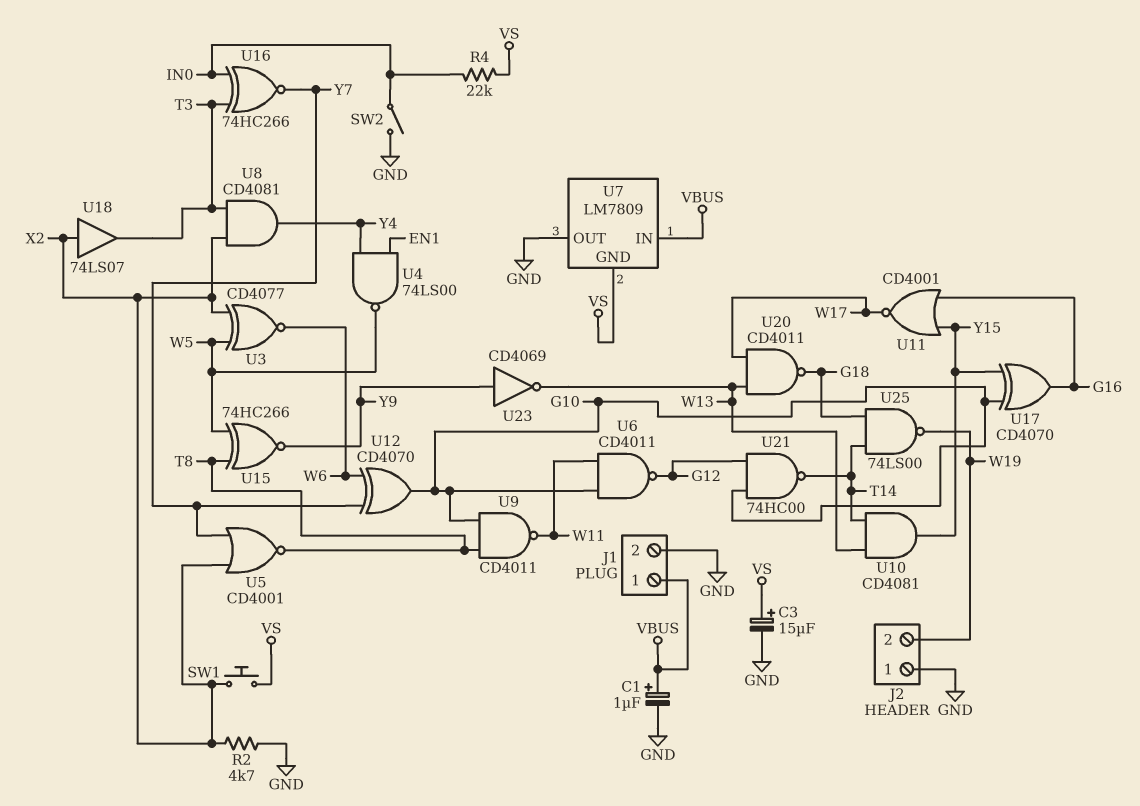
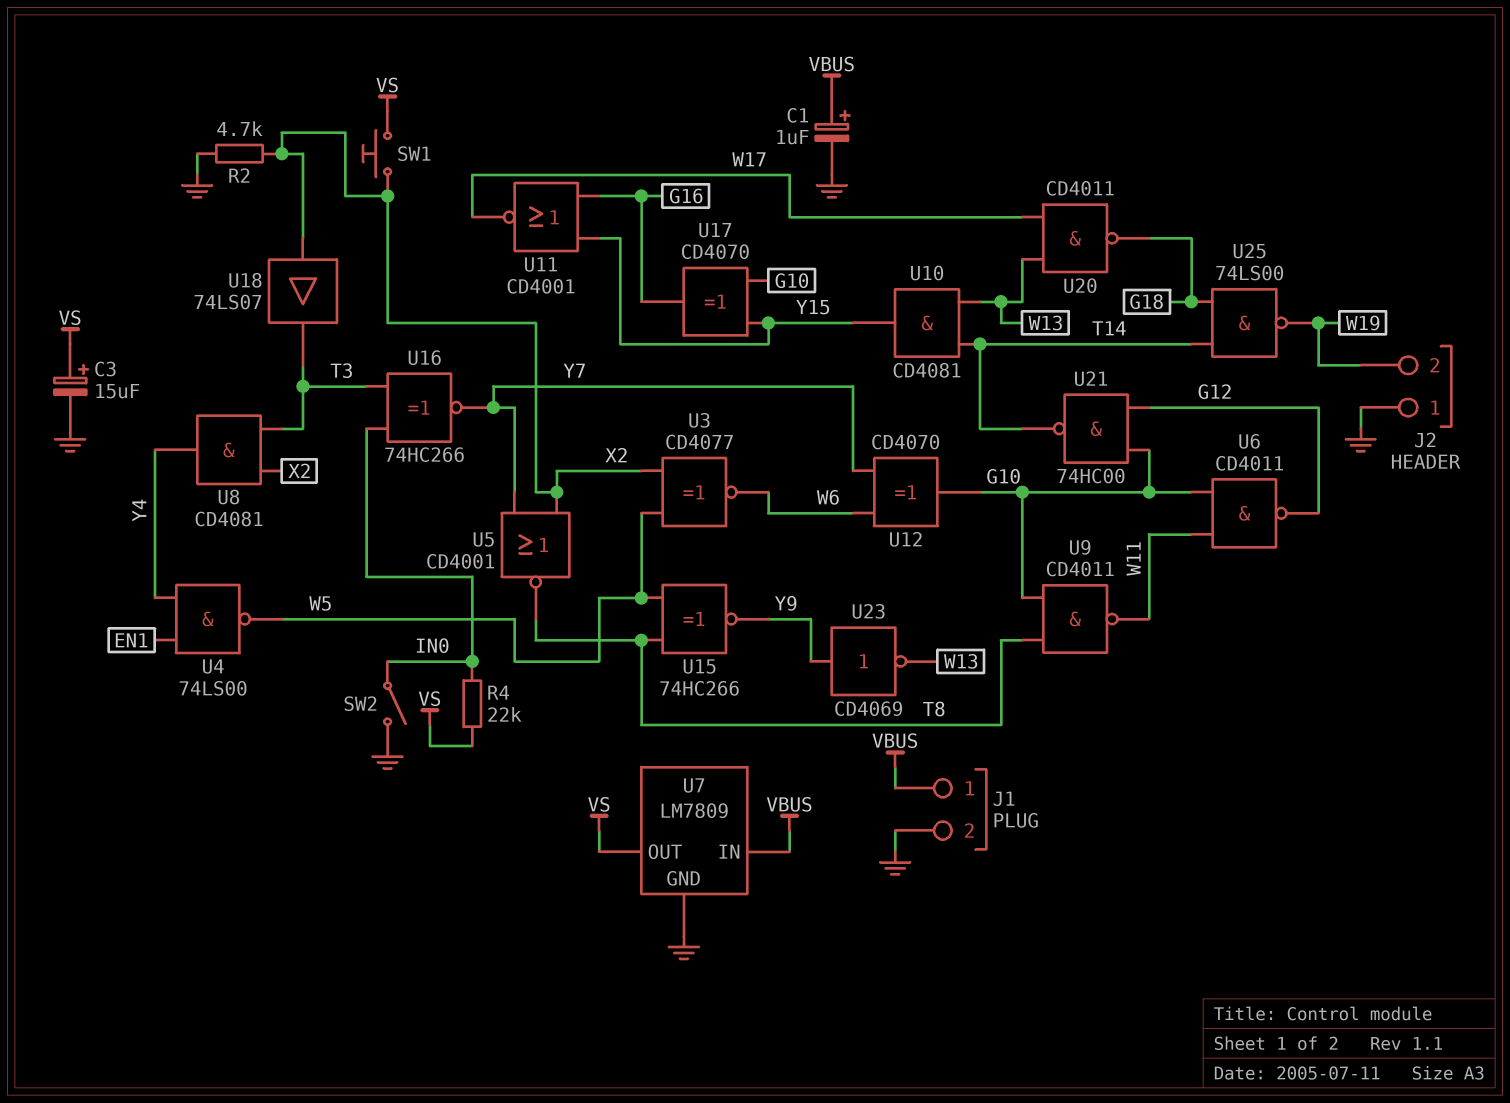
U7 pin GND: VS -> GND
U7 pin OUT: GND -> VS

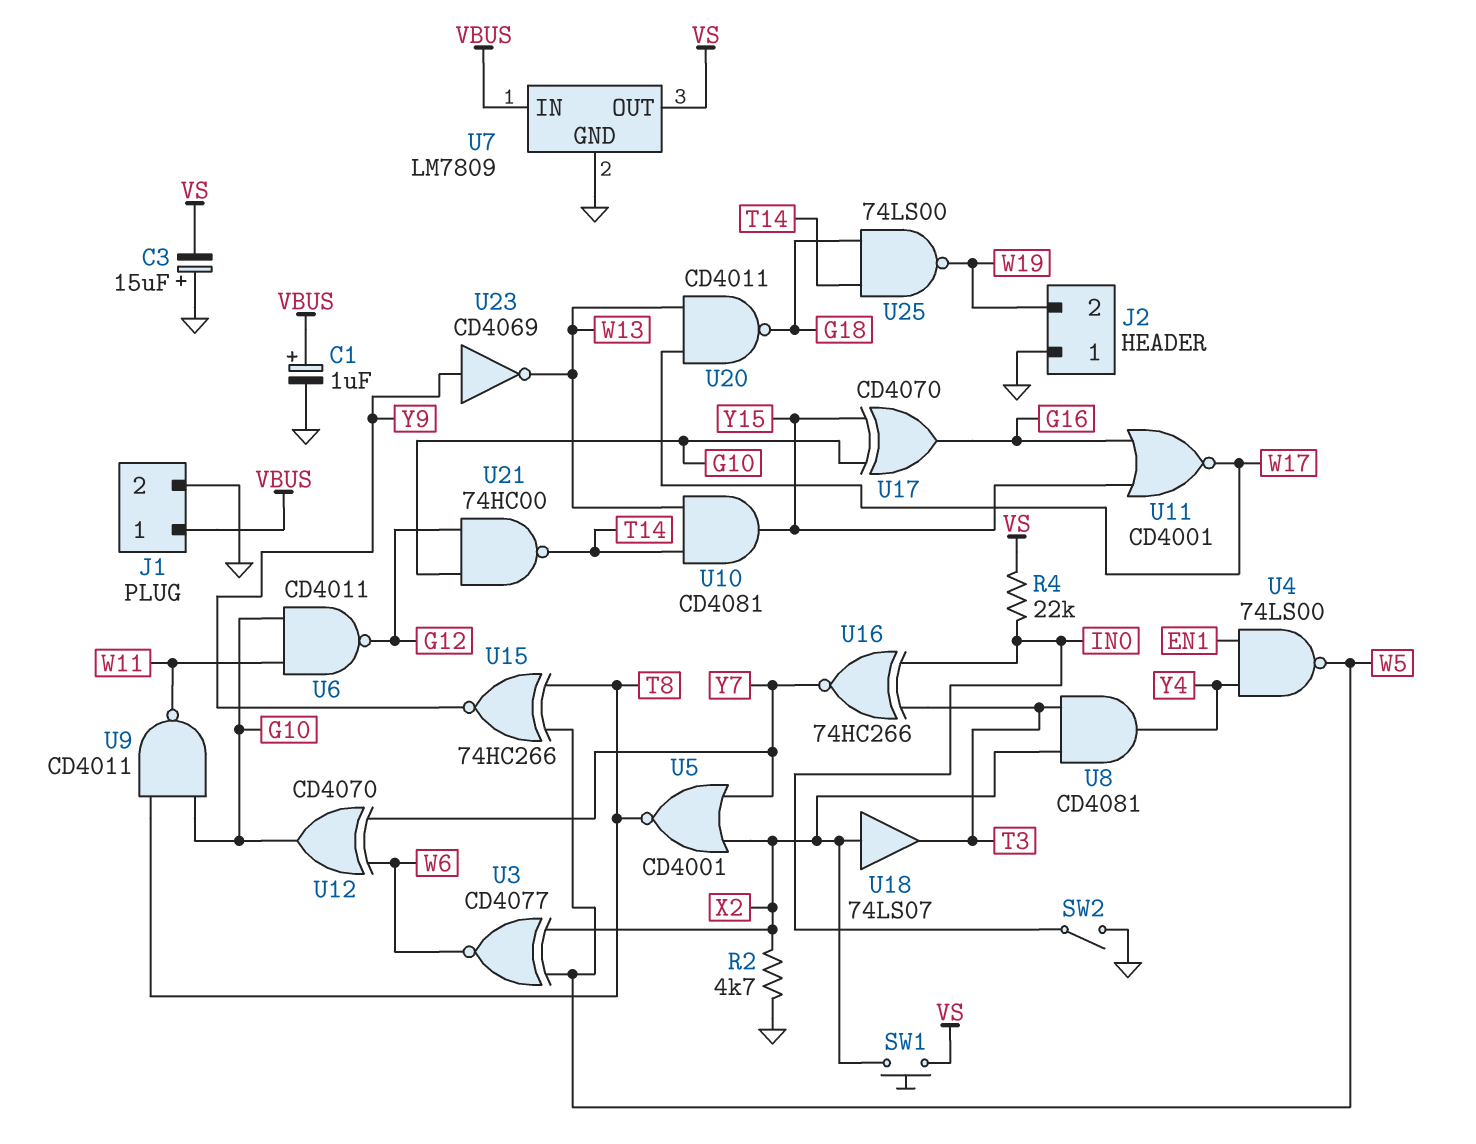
C3: 15uF (plus VS, minus GND) -> 15uF (plus GND, minus VS)

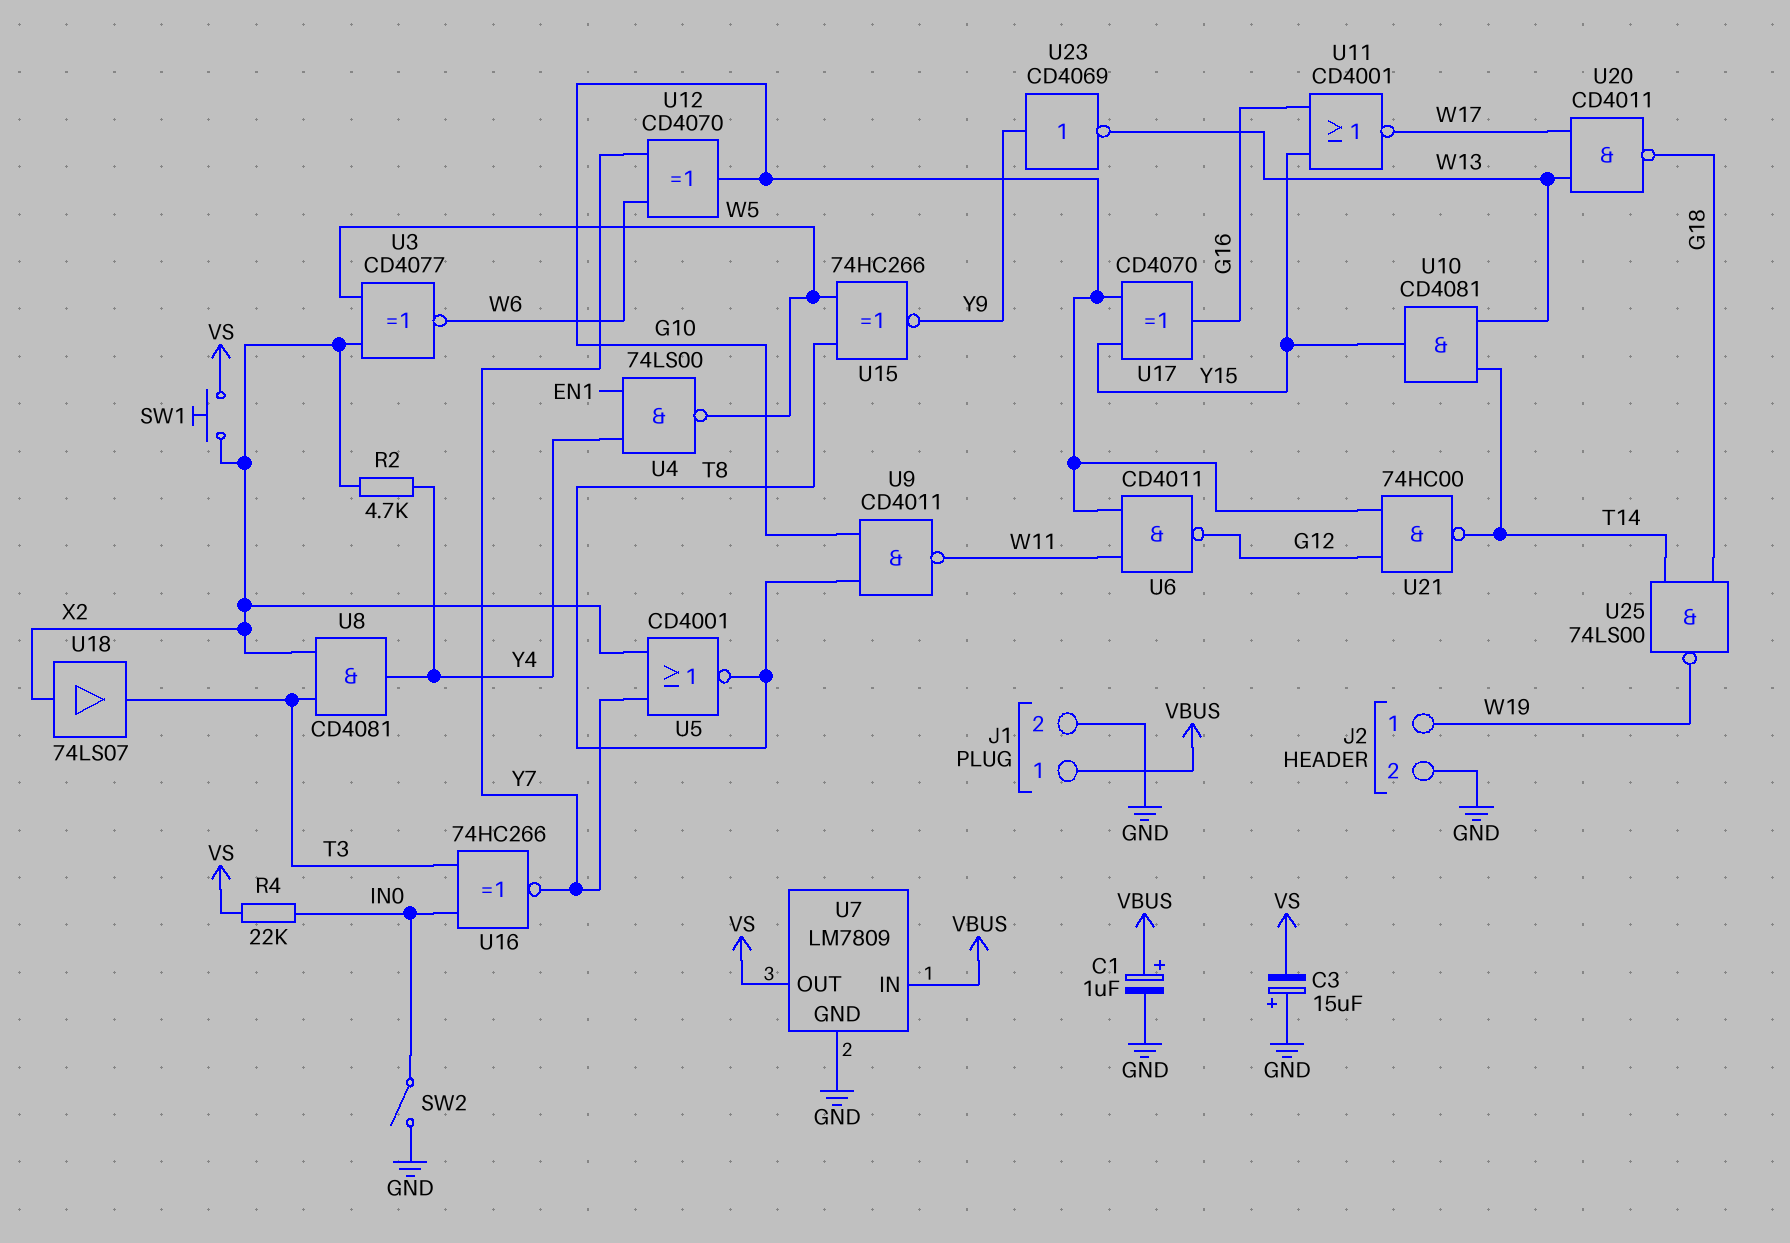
J2 pin 1: GND -> W19
J2 pin 2: W19 -> GND
R2: 4.7k (GND, X2) -> 4.7k (X2, Y4)

